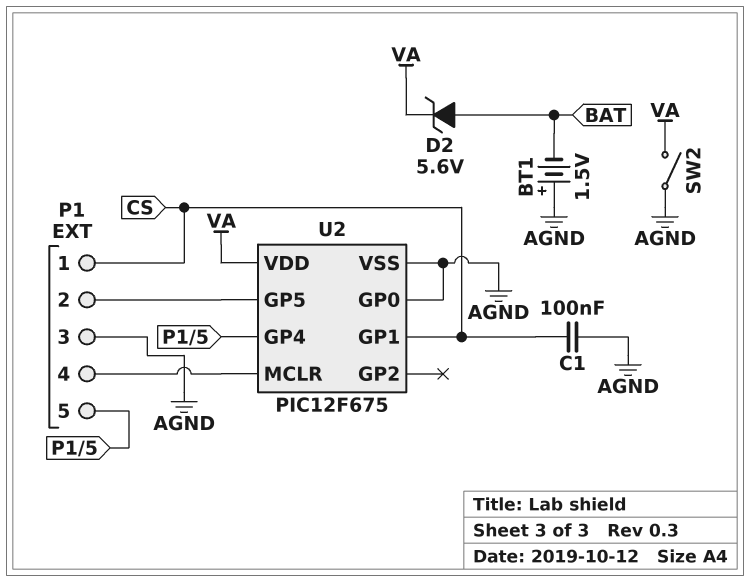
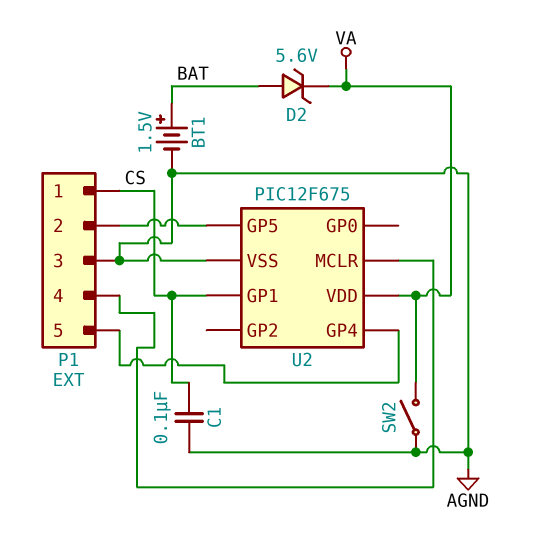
BT1: 1.5V (plus AGND, minus BAT) -> 1.5V (plus BAT, minus AGND)
U2 pin GP0: AGND -> none

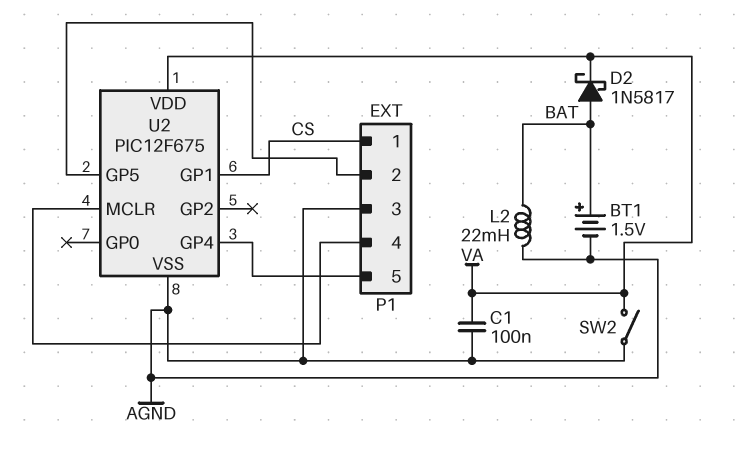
C1: 100nF (AGND, CS) -> 100nF (AGND, VA)
D2: zener 5.6V (A BAT, K VA) -> schottky 1N5817 (A BAT, K VA)
L2: none -> 22mH (AGND, BAT)

